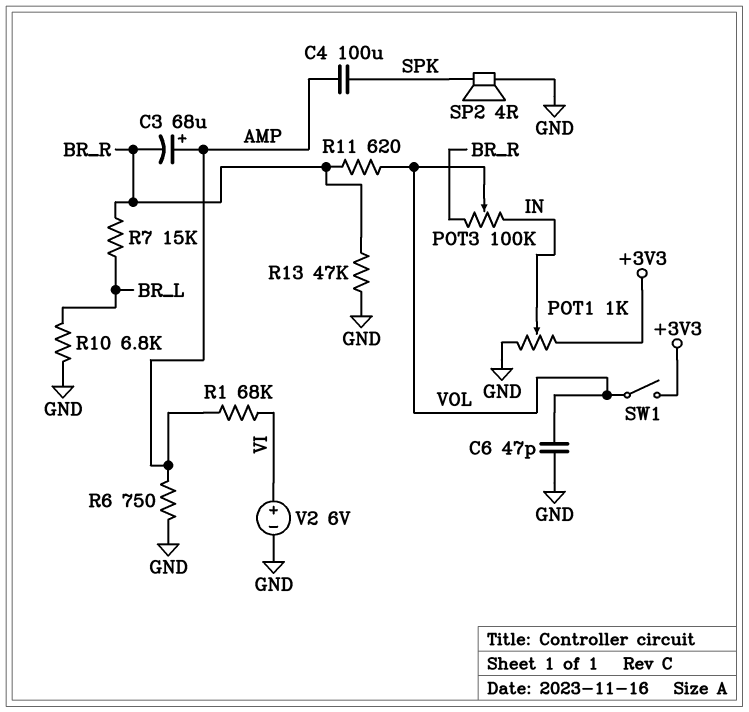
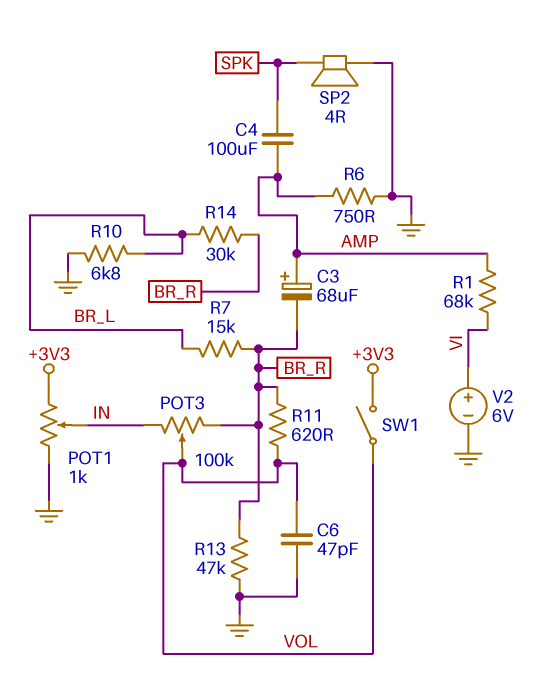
R14: none -> 30k (BR_L, BR_R)

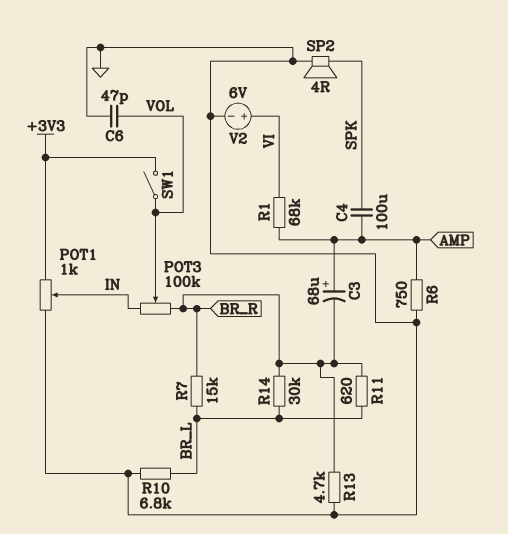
R11: 620 (BR_R, VOL) -> 620 (BR_L, BR_R)
R13: 47k (BR_R, GND) -> 4.7k (BR_R, GND)

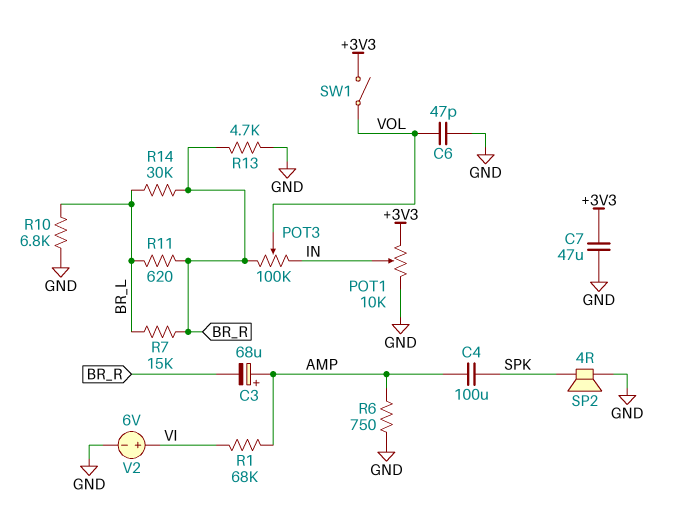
C7: none -> 47uF (+3V3, GND)
POT1: 1k (+3V3, GND, wiper IN) -> 10k (+3V3, GND, wiper IN)

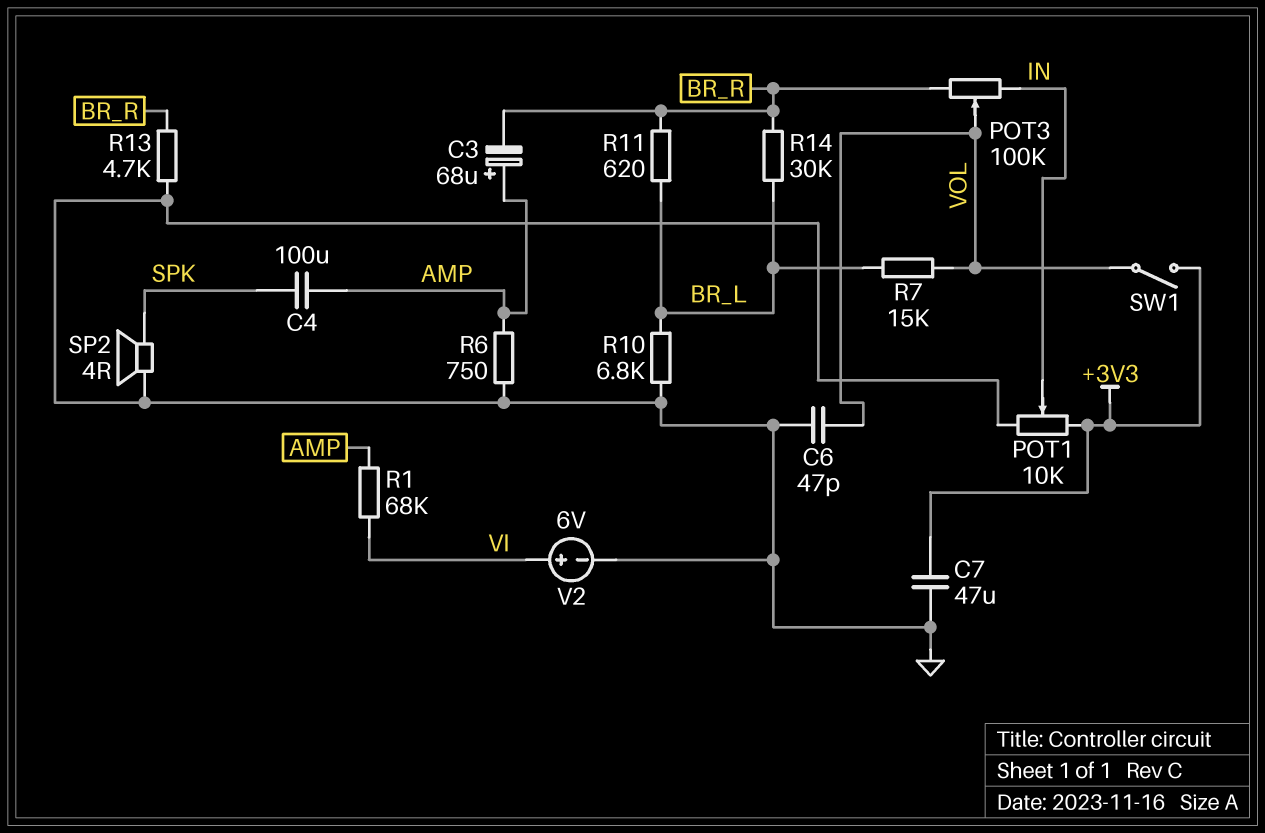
R7: 15k (BR_L, BR_R) -> 15k (BR_L, VOL)

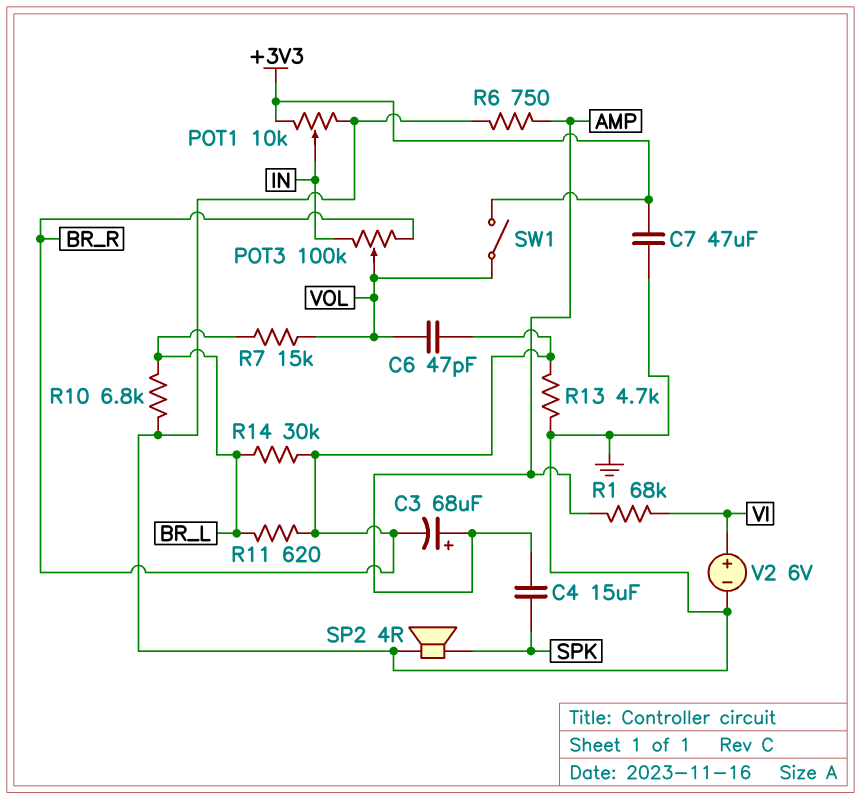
C4: 100uF (AMP, SPK) -> 15uF (AMP, SPK)
C6: 47pF (GND, VOL) -> 47pF (BR_R, VOL)

